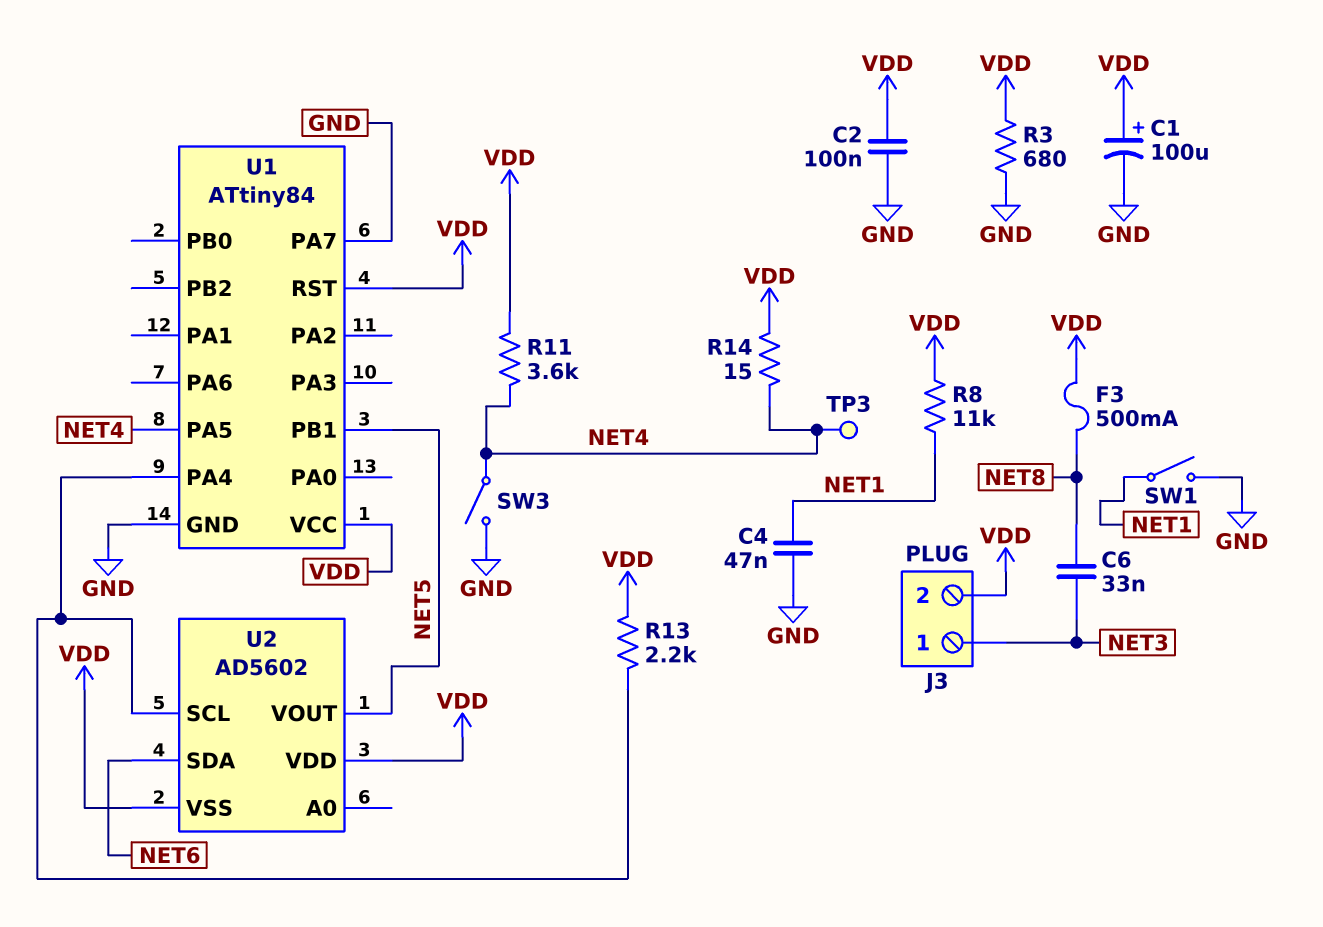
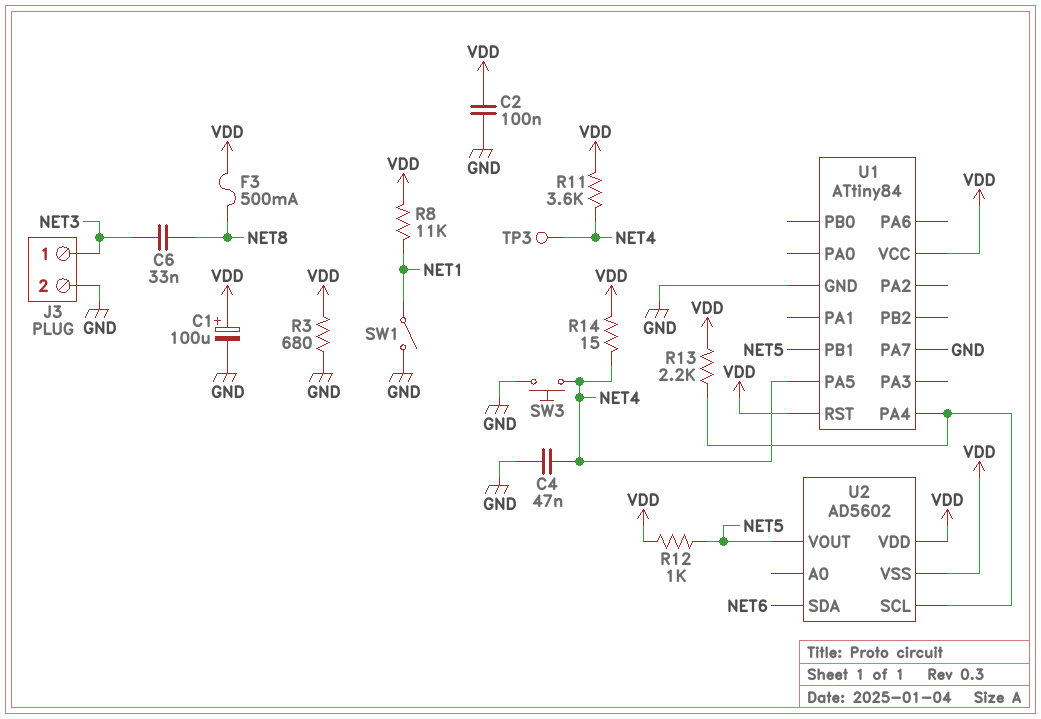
C4: 47nF (GND, NET1) -> 47nF (GND, NET4)
J3 pin 2: VDD -> GND
R12: none -> 1k (NET5, VDD)
SW3: switch (GND, NET4) -> button (GND, NET4)

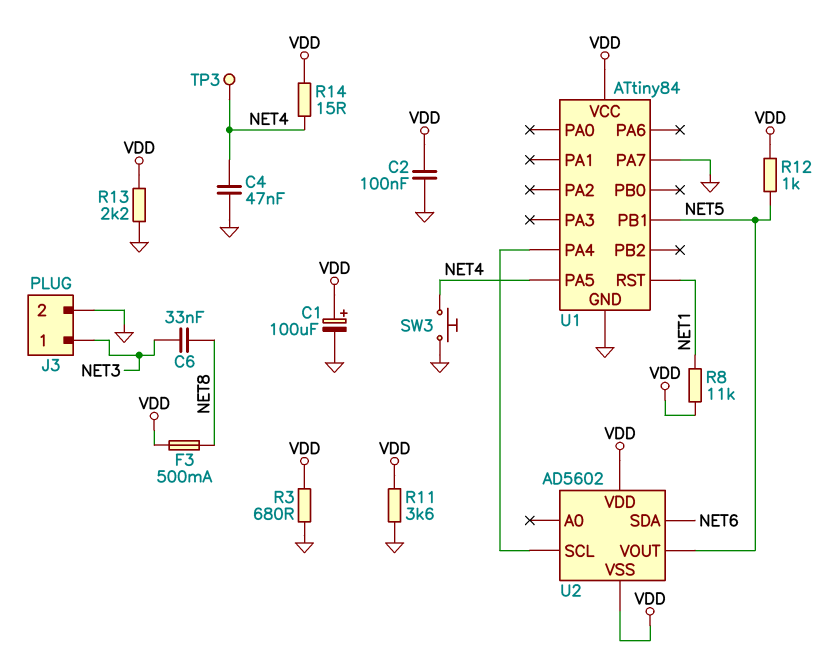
R11: 3.6k (NET4, VDD) -> 3.6k (GND, VDD)
R13: 2.2k (U1/PA4, VDD) -> 2.2k (GND, VDD)
SW1: switch (GND, NET1) -> none
U1 pin RST: VDD -> NET1

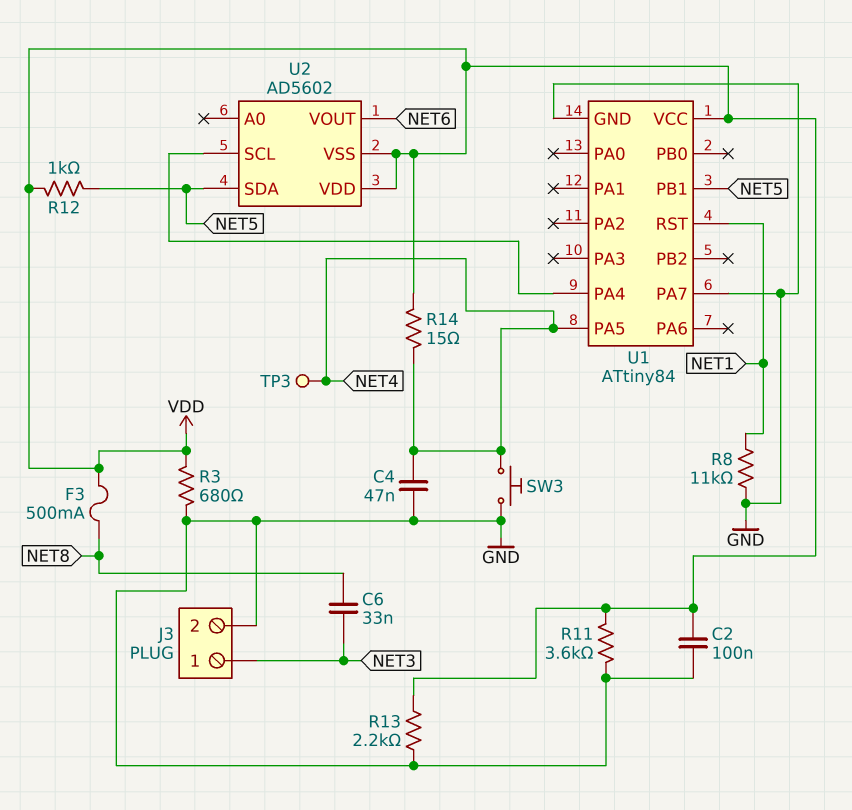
C1: 100uF (plus VDD, minus GND) -> none
R8: 11k (NET1, VDD) -> 11k (GND, NET1)
U2 pin SDA: NET6 -> NET5
U2 pin VOUT: NET5 -> NET6

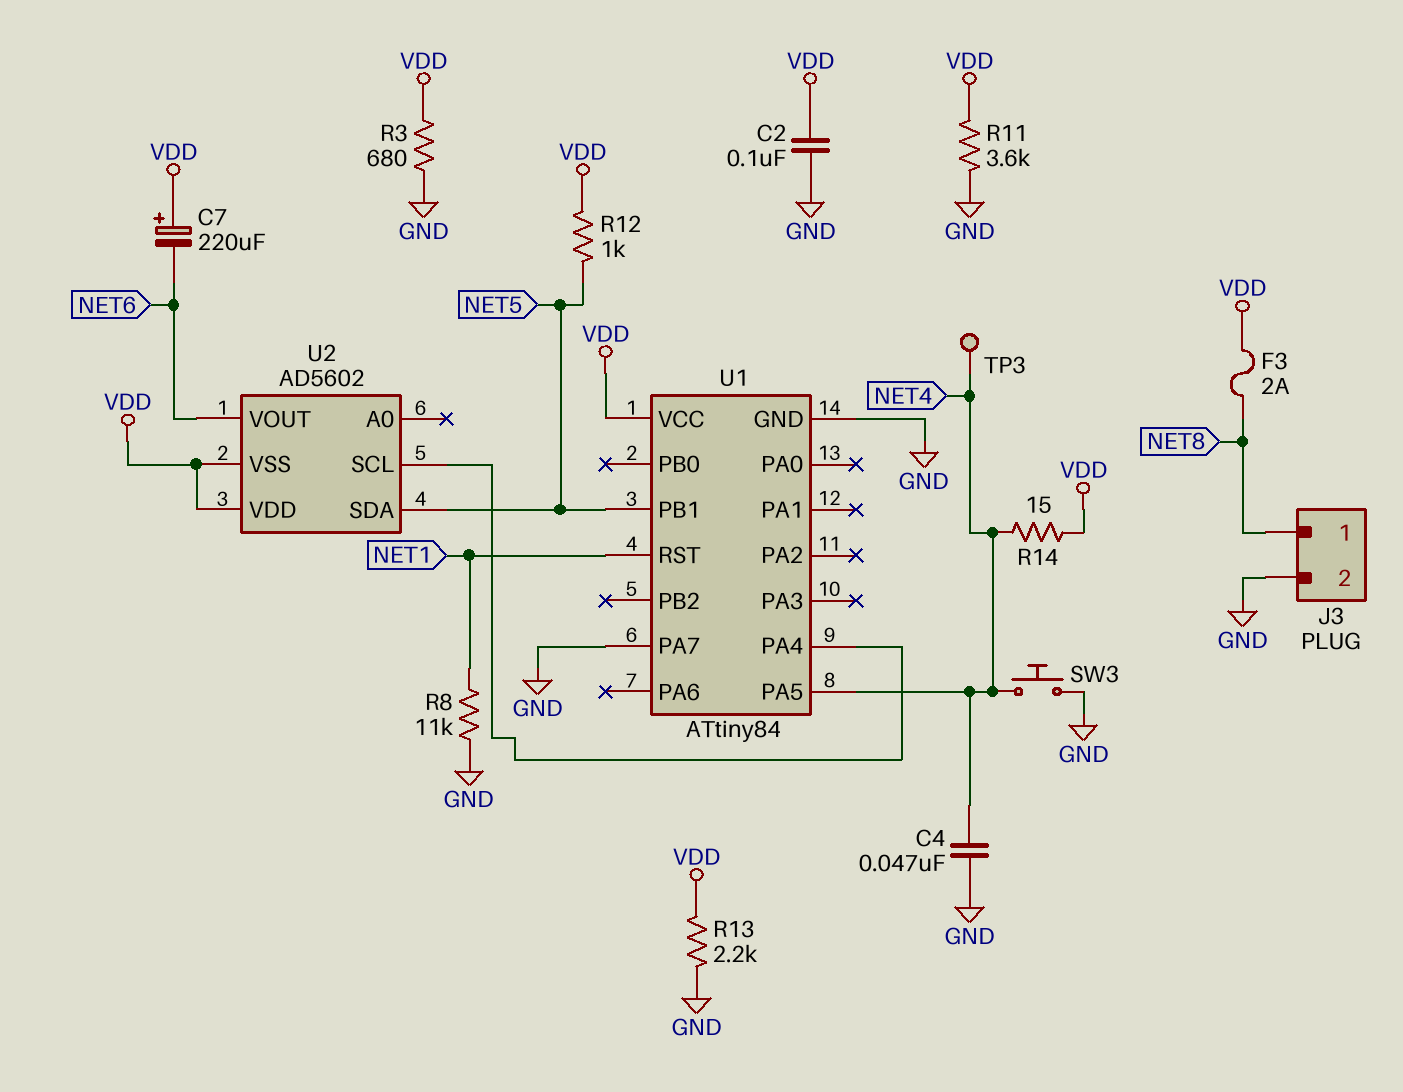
C6: 33nF (NET3, NET8) -> none
C7: none -> 220uF (plus VDD, minus NET6)
F3: 500mA (NET8, VDD) -> 2A (NET8, VDD)
J3 pin 1: NET3 -> NET8

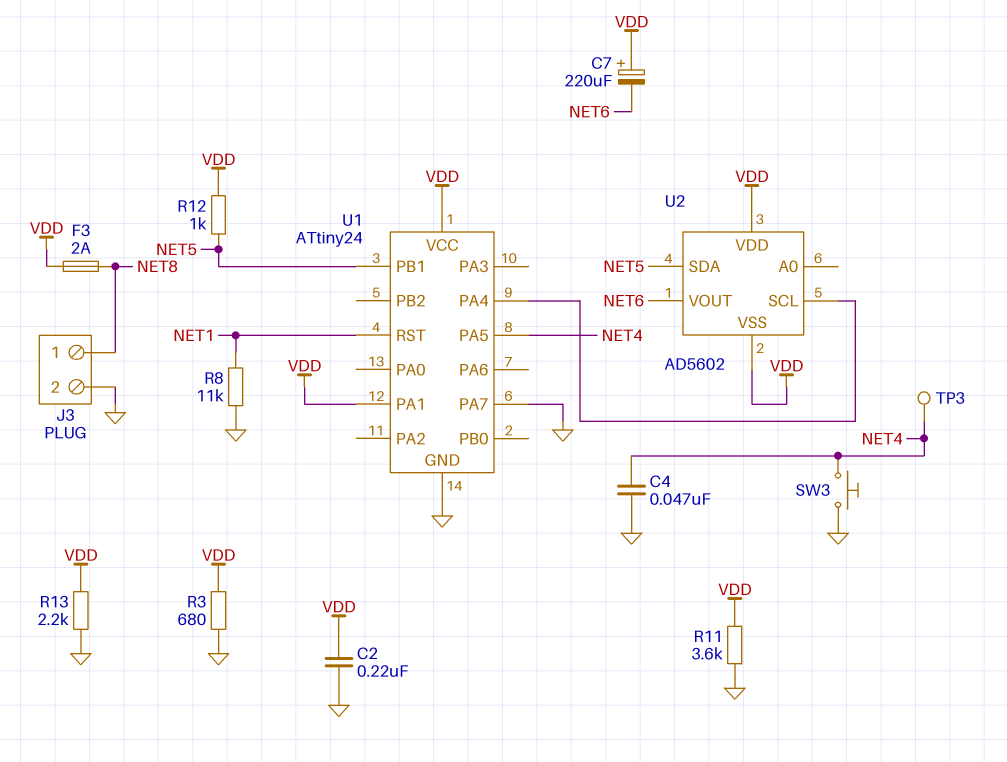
C2: 100nF (GND, VDD) -> 220nF (GND, VDD)
R14: 15 (NET4, VDD) -> none
U1: ATtiny84 -> ATtiny24
U1 pin PA1: none -> VDD

